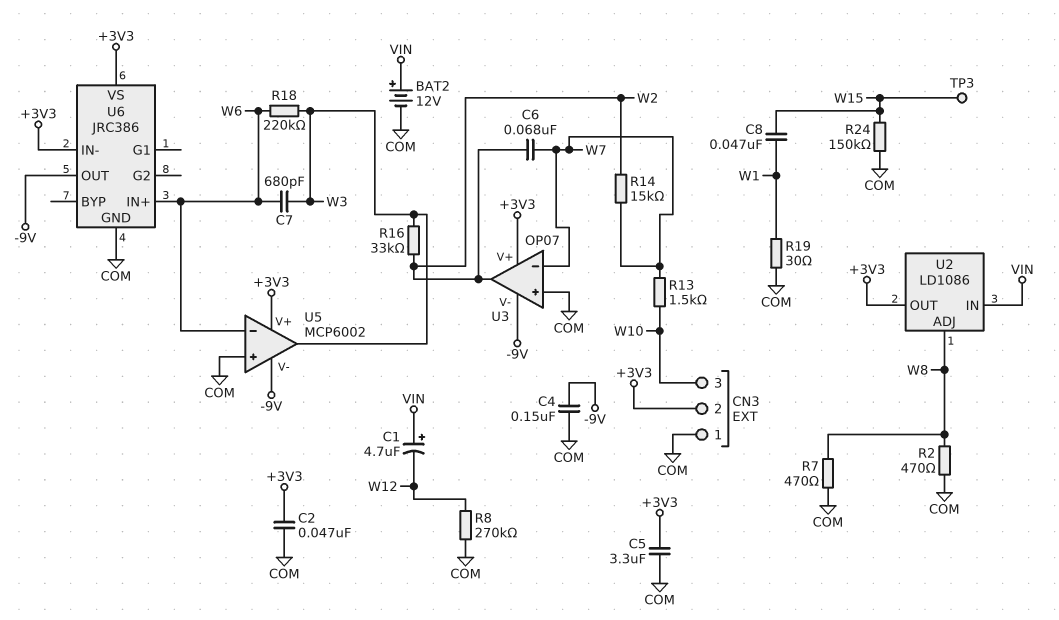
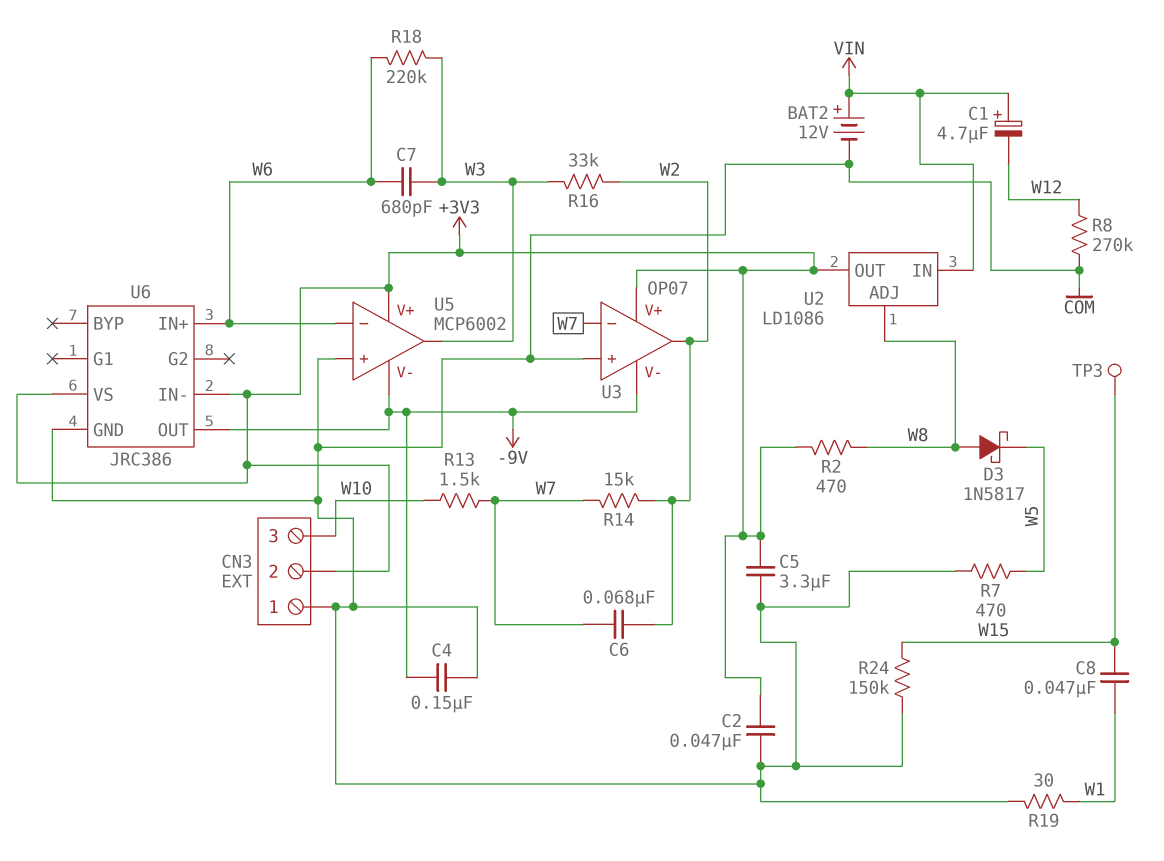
D3: none -> schottky 1N5817 (A W8, K W5)
R2: 470 (COM, W8) -> 470 (+3V3, W8)
R7: 470 (COM, W8) -> 470 (COM, W5)

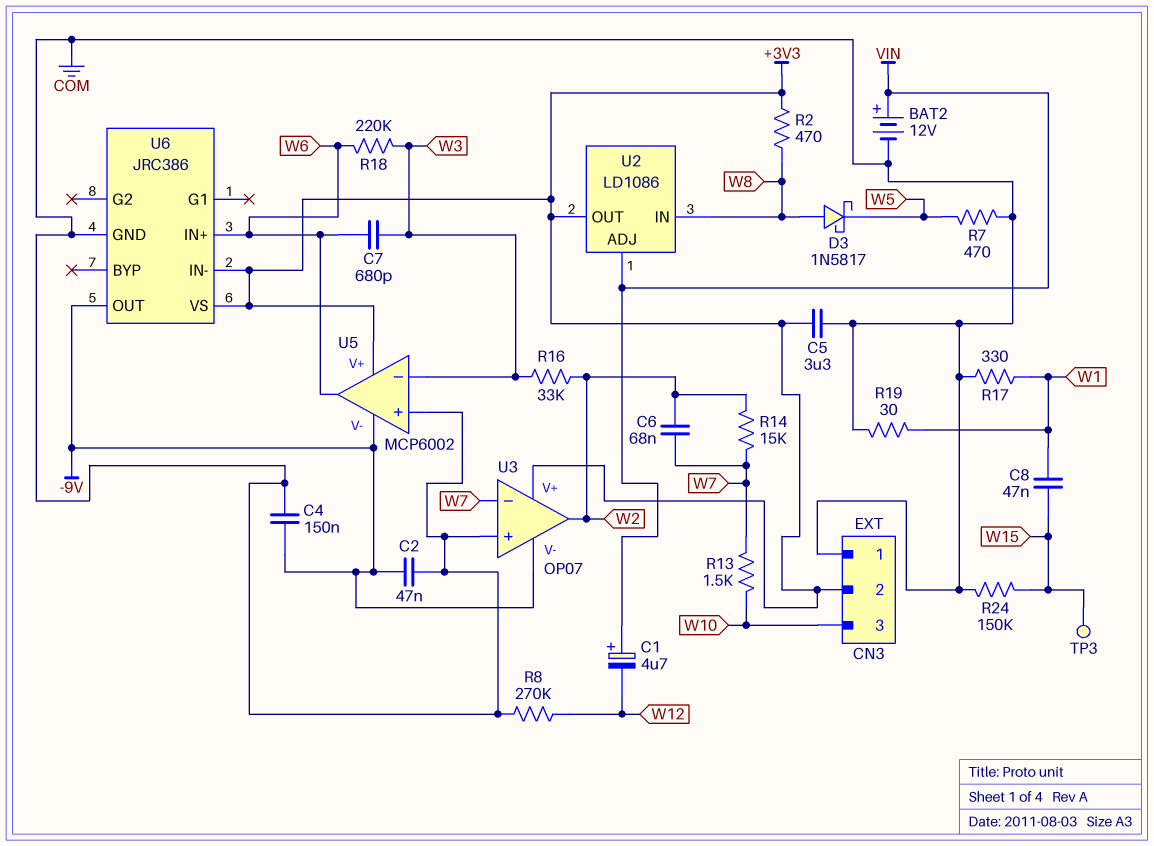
C2: 47nF (+3V3, COM) -> 47nF (-9V, COM)
R17: none -> 330 (COM, W1)
U2 pin ADJ: W8 -> VIN
U2 pin IN: VIN -> W8
U5 pin in-: W6 -> W3
U5 pin out: W3 -> W6

